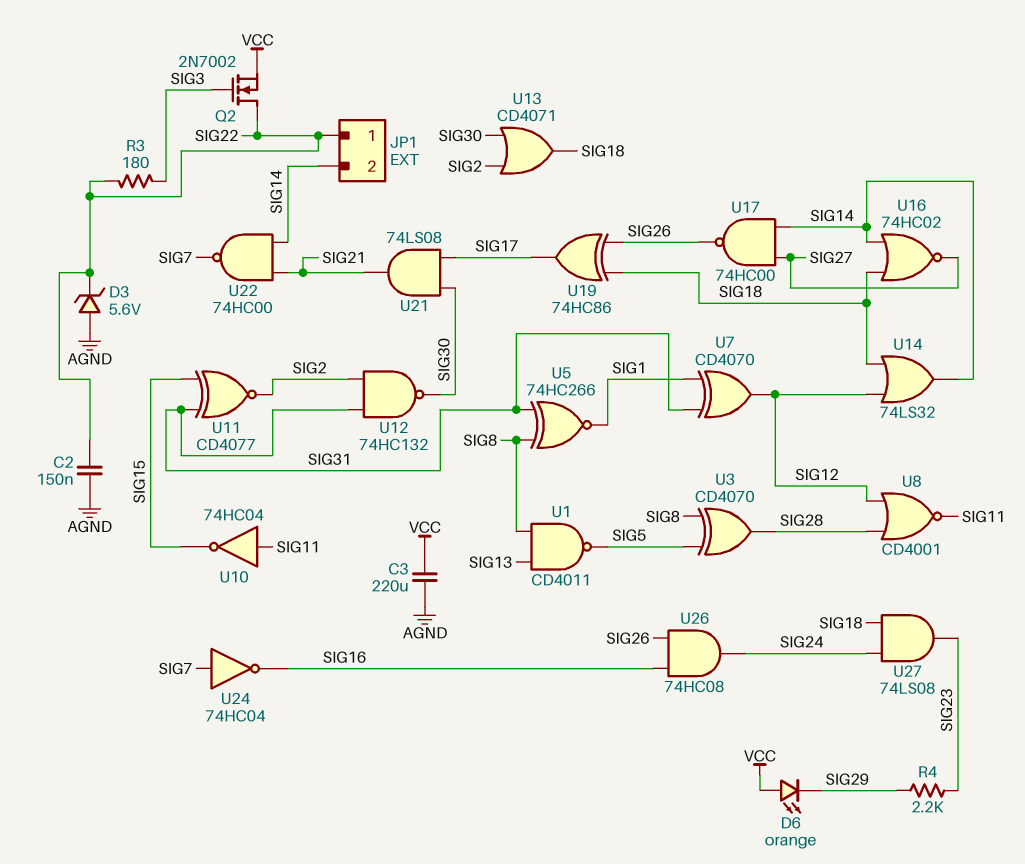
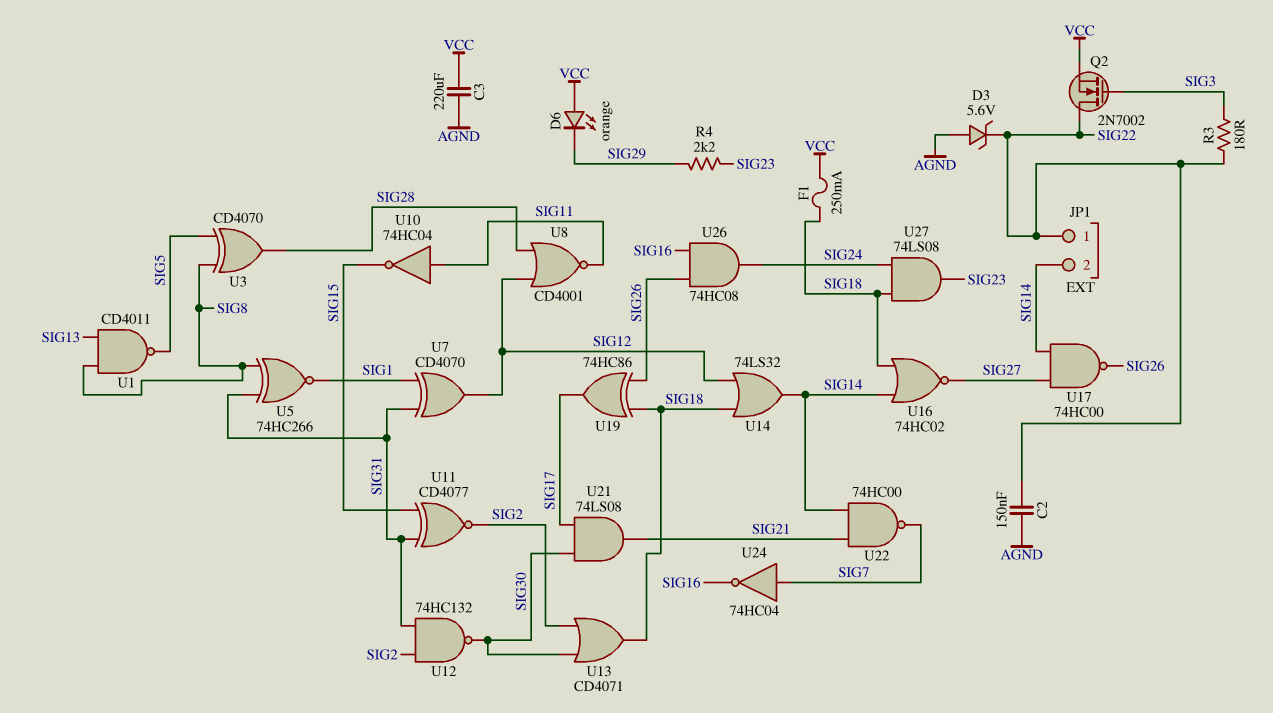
F1: none -> 250mA (SIG18, VCC)

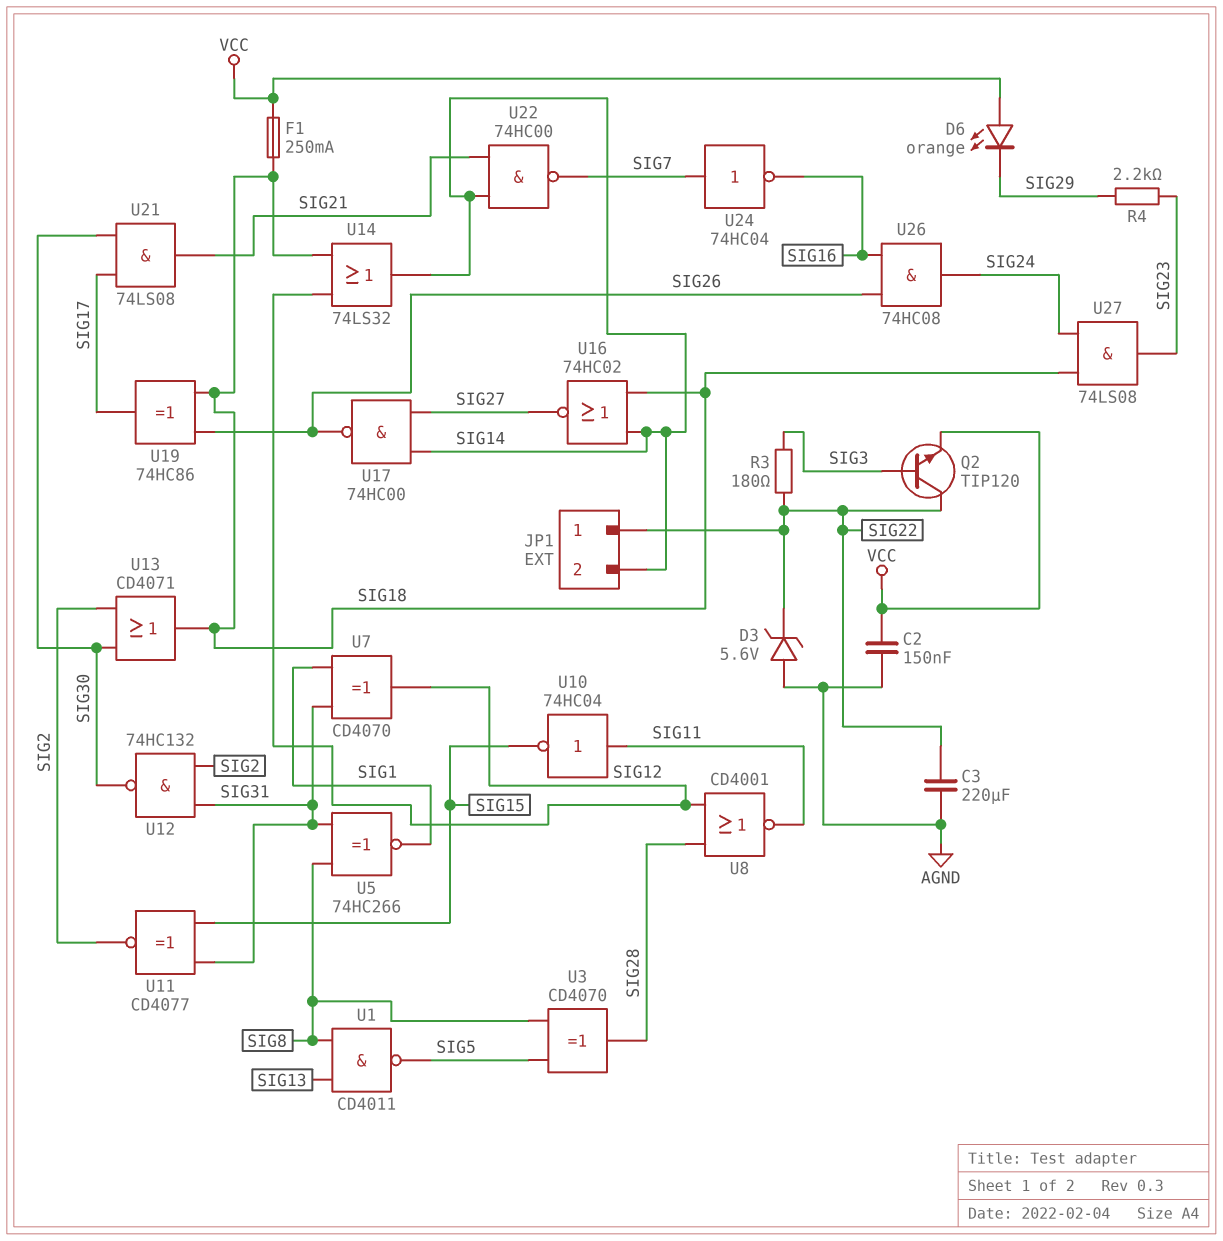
C2: 150nF (AGND, SIG22) -> 150nF (AGND, VCC)
C3: 220uF (AGND, VCC) -> 220uF (AGND, SIG22)
Q2: NMOS 2N7002 (G SIG3, D SIG22, S VCC) -> NPN TIP120 (B SIG3, C SIG22, E VCC)

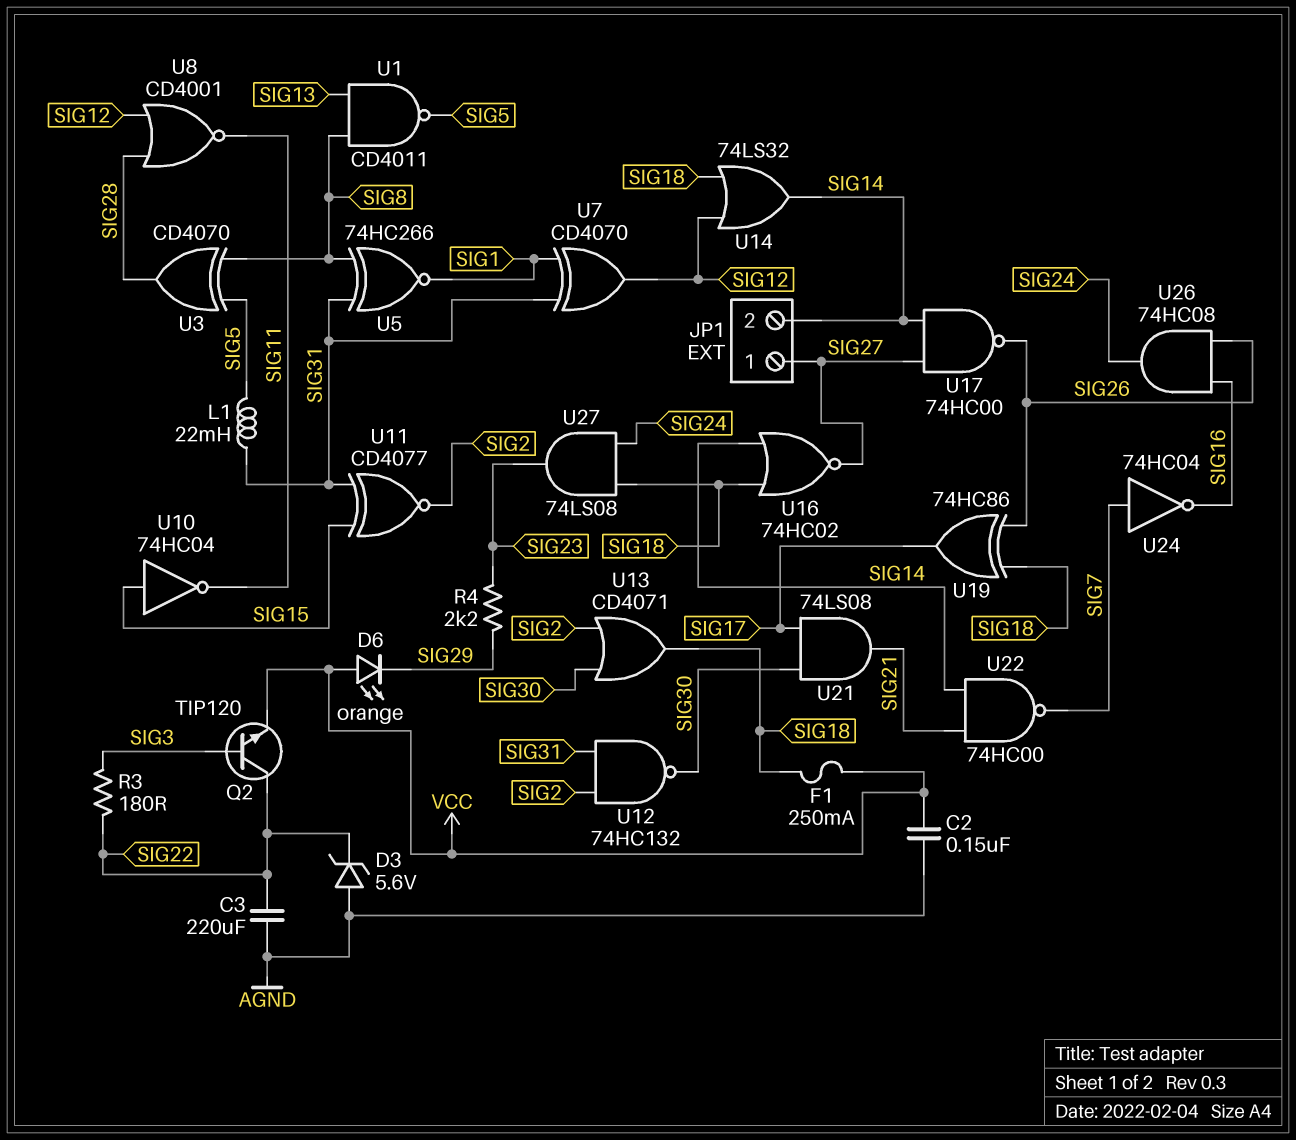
JP1 pin 1: SIG22 -> SIG27
L1: none -> 22mH (SIG5, SIG31)
U10: NOT 74HC04 (in SIG11, out SIG15) -> NOT 74HC04 (in SIG15, out SIG11)

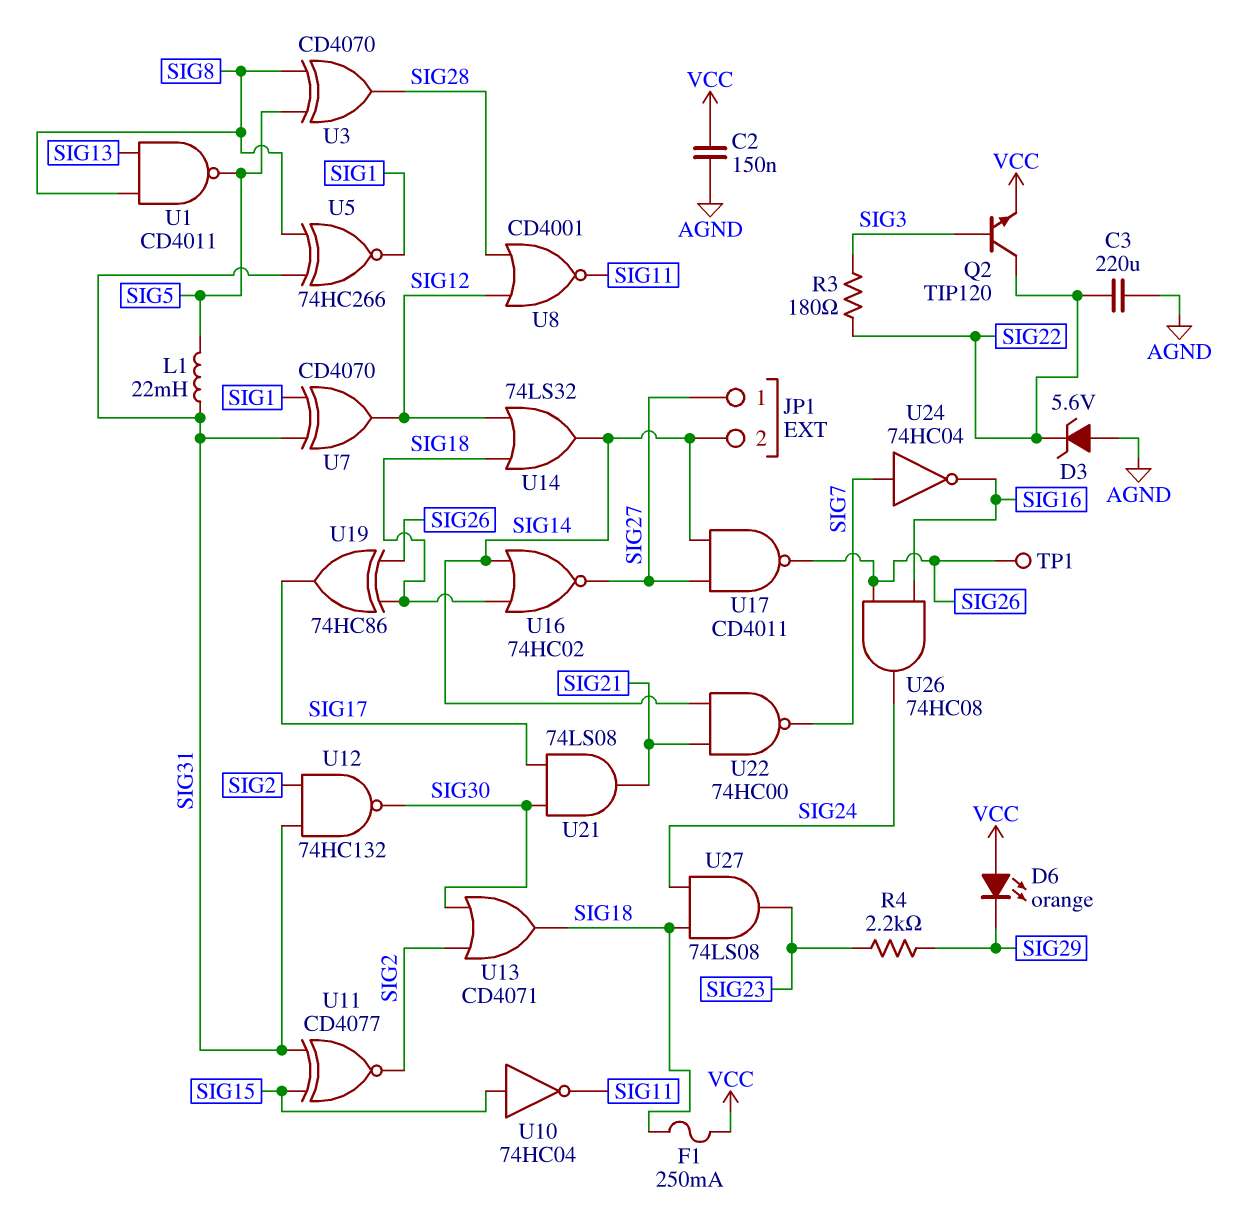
TP1: none -> test point (SIG26)
U17: NAND 74HC00 (in SIG14, in SIG27, out SIG26) -> NAND CD4011 (in SIG14, in SIG27, out SIG26)

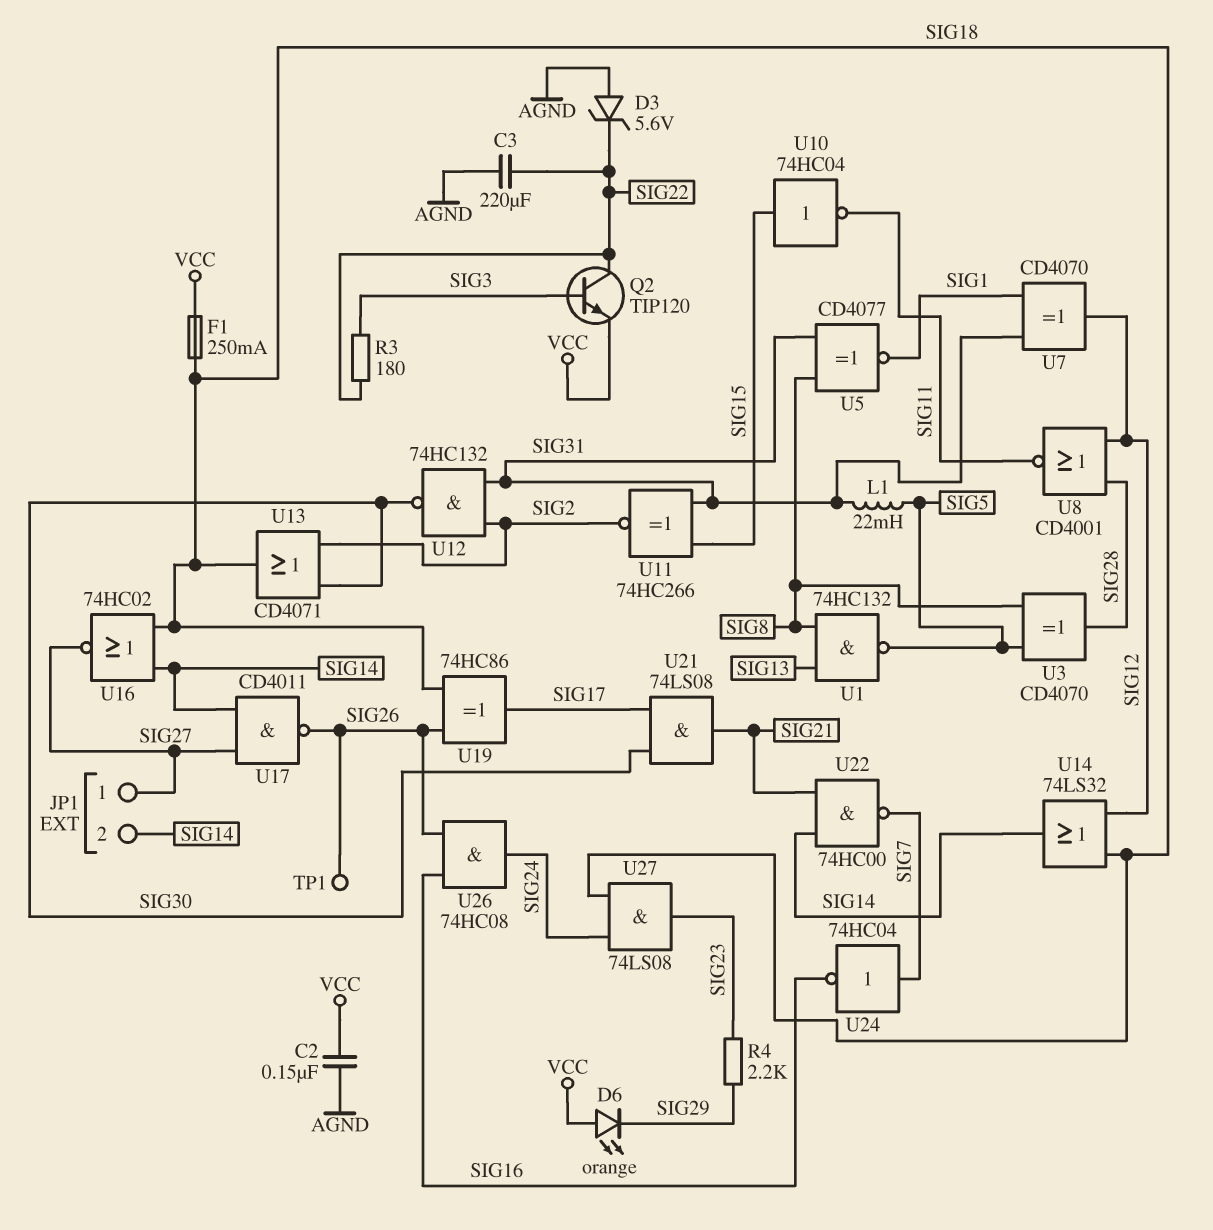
U1: NAND CD4011 (in SIG8, in SIG13, out SIG5) -> NAND 74HC132 (in SIG8, in SIG13, out SIG5)
U5: XNOR 74HC266 (in SIG8, in SIG31, out SIG1) -> XNOR CD4077 (in SIG8, in SIG31, out SIG1)
U11: XNOR CD4077 (in SIG15, in SIG31, out SIG2) -> XNOR 74HC266 (in SIG15, in SIG31, out SIG2)

